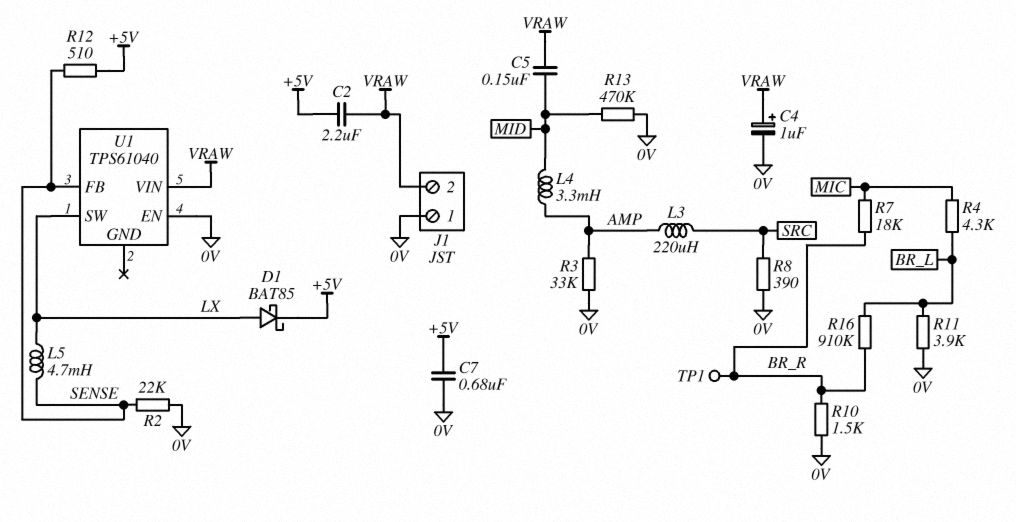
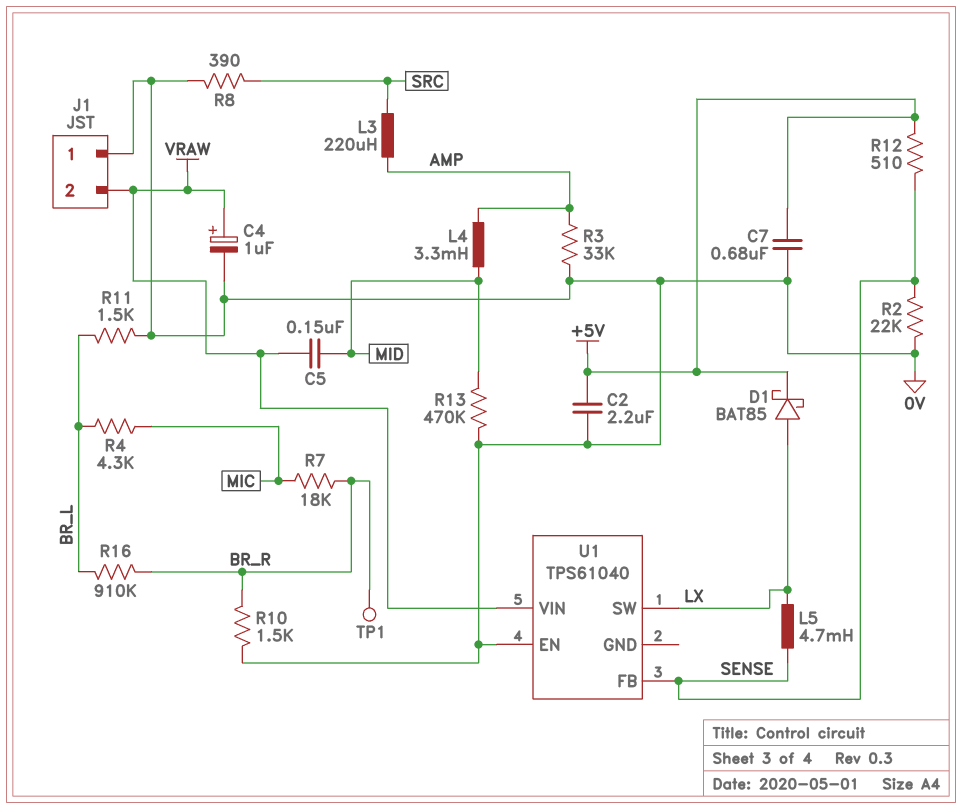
C2: 2.2uF (+5V, VRAW) -> 2.2uF (+5V, 0V)
R11: 3.9k (0V, BR_L) -> 1.5k (0V, BR_L)

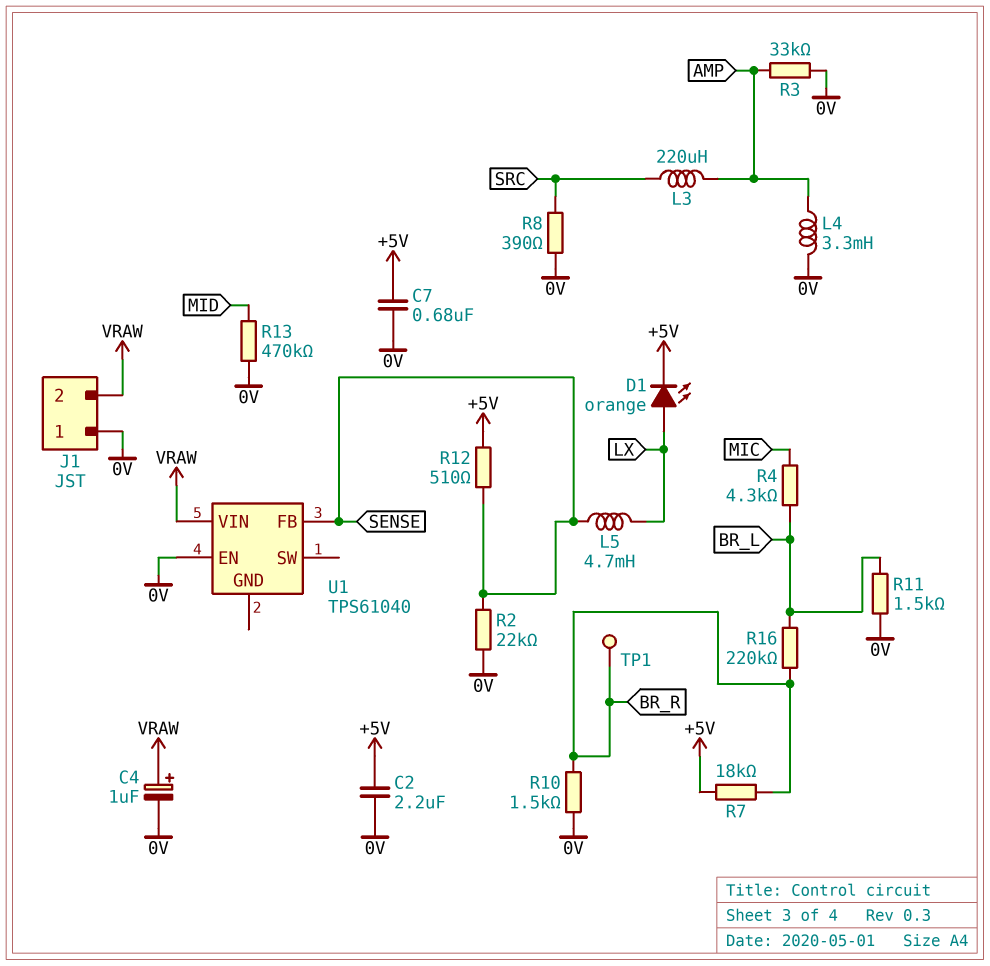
C5: 150nF (MID, VRAW) -> none
D1: schottky BAT85 (A LX, K +5V) -> LED orange (A LX, K +5V)
L4: 3.3mH (AMP, MID) -> 3.3mH (0V, AMP)
R7: 18k (BR_R, MIC) -> 18k (+5V, BR_R)
R16: 910k (BR_L, BR_R) -> 220k (BR_L, BR_R)
U1 pin SW: LX -> none

